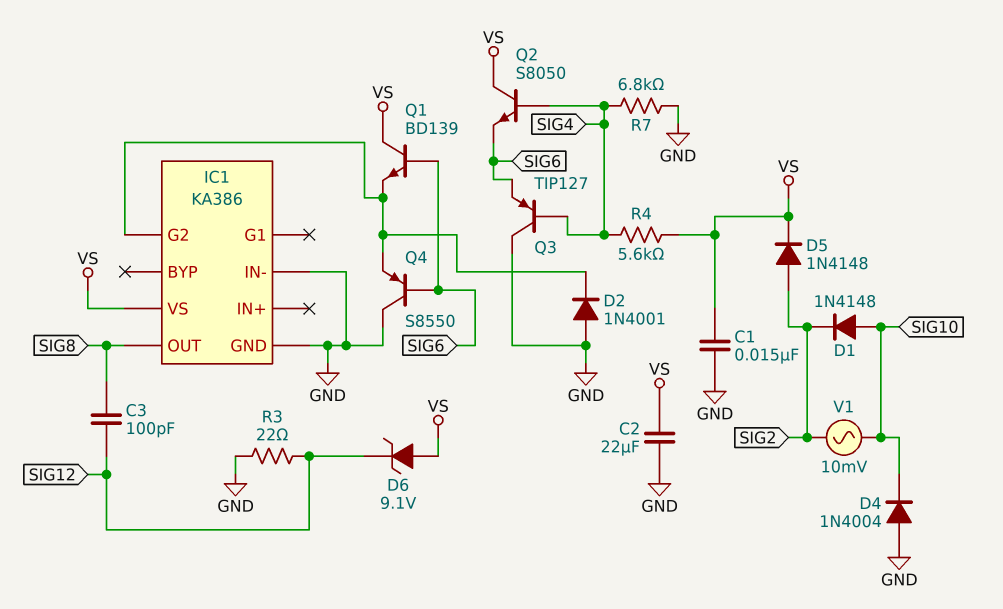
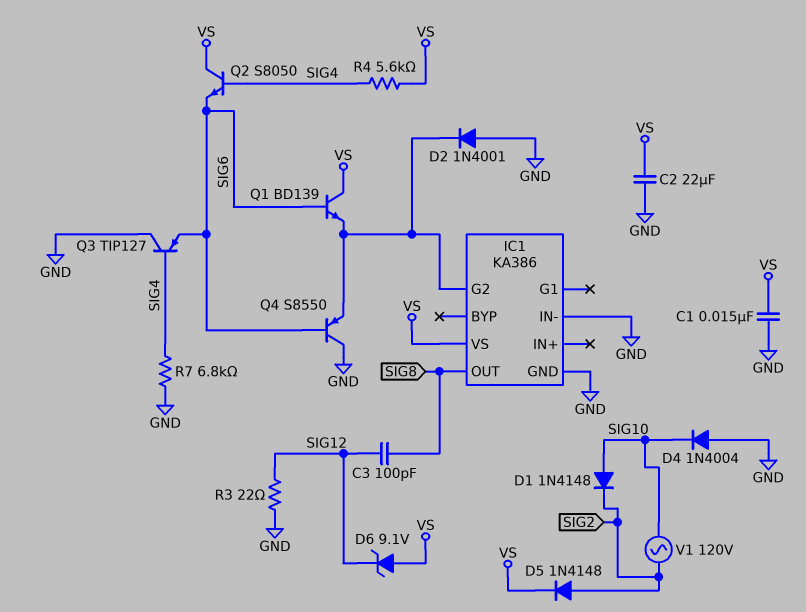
V1: AC 10mV (SIG2, SIG10) -> AC 120V (SIG2, SIG10)

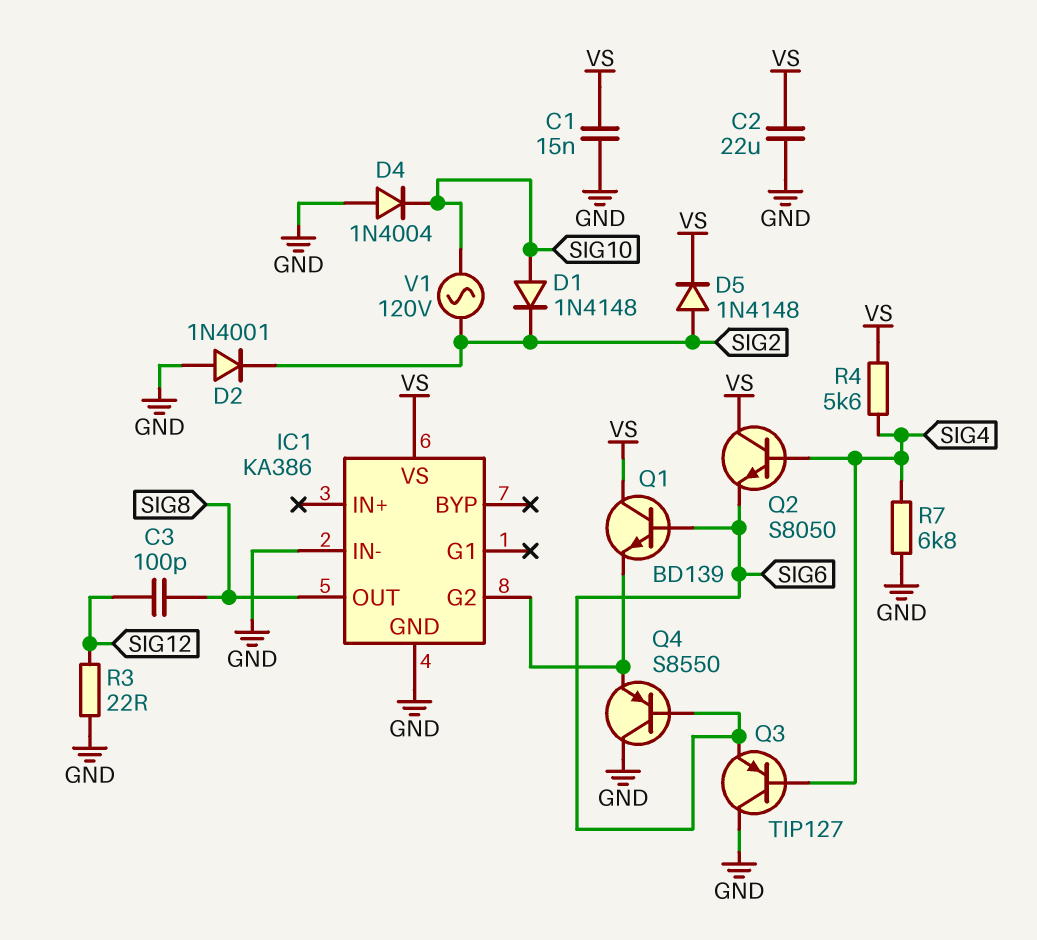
D2: diode 1N4001 (A GND, K IC1/G2) -> diode 1N4001 (A GND, K SIG2)
D6: zener 9.1V (A VS, K SIG12) -> none

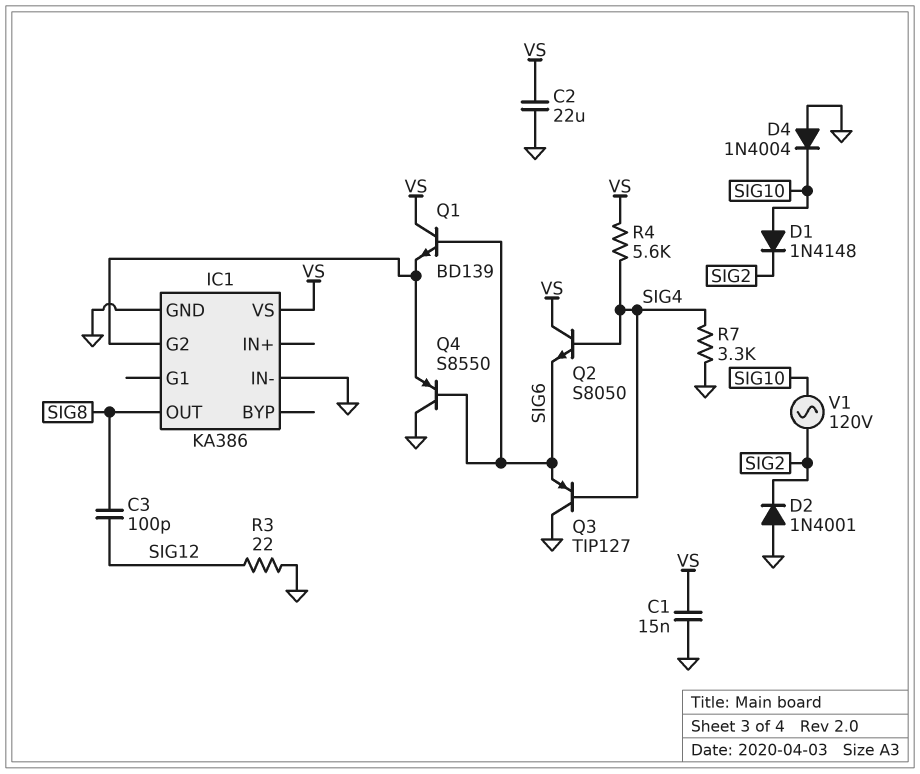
D5: diode 1N4148 (A SIG2, K VS) -> none
R7: 6.8k (GND, SIG4) -> 3.3k (GND, SIG4)

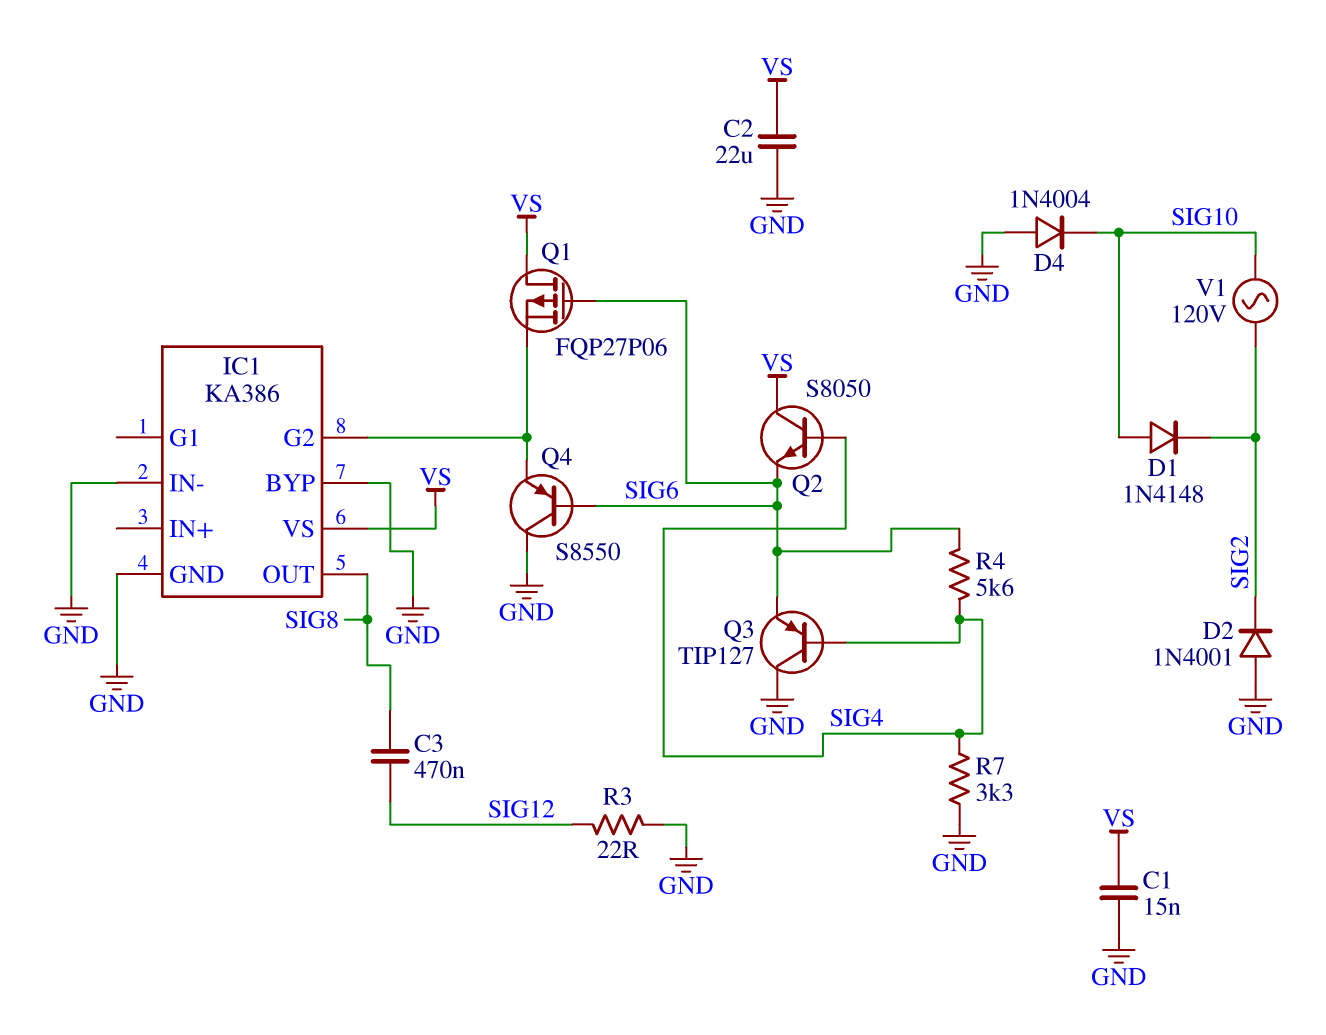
C3: 100pF (SIG8, SIG12) -> 470nF (SIG8, SIG12)
IC1 pin BYP: none -> GND
Q1: NPN BD139 (B SIG6, C VS, E IC1/G2) -> PMOS FQP27P06 (G SIG6, D VS, S IC1/G2)
R4: 5.6k (SIG4, VS) -> 5.6k (SIG4, SIG6)

